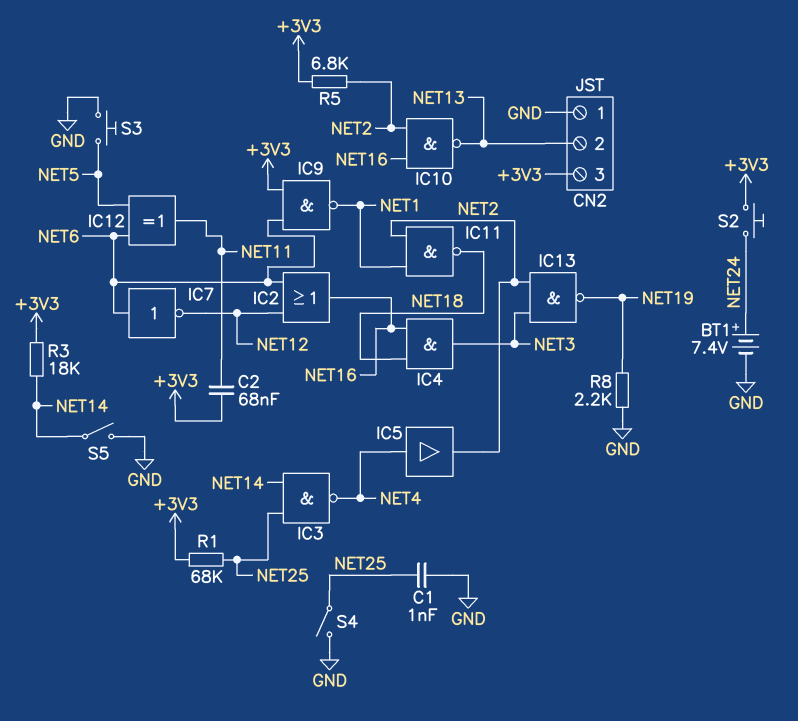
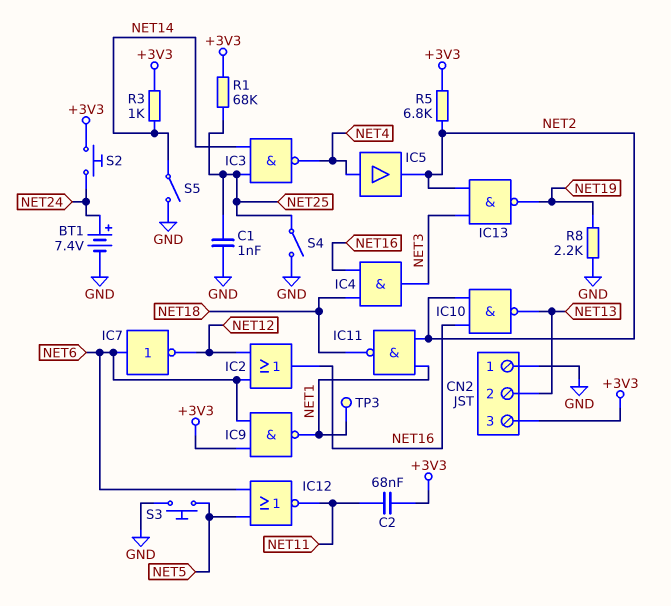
IC12: XOR (in NET5, in NET6, out NET11) -> NOR (in NET5, in NET6, out NET11)
R3: 18k (+3V3, NET14) -> 1k (+3V3, NET14)
TP3: none -> test point (NET1)

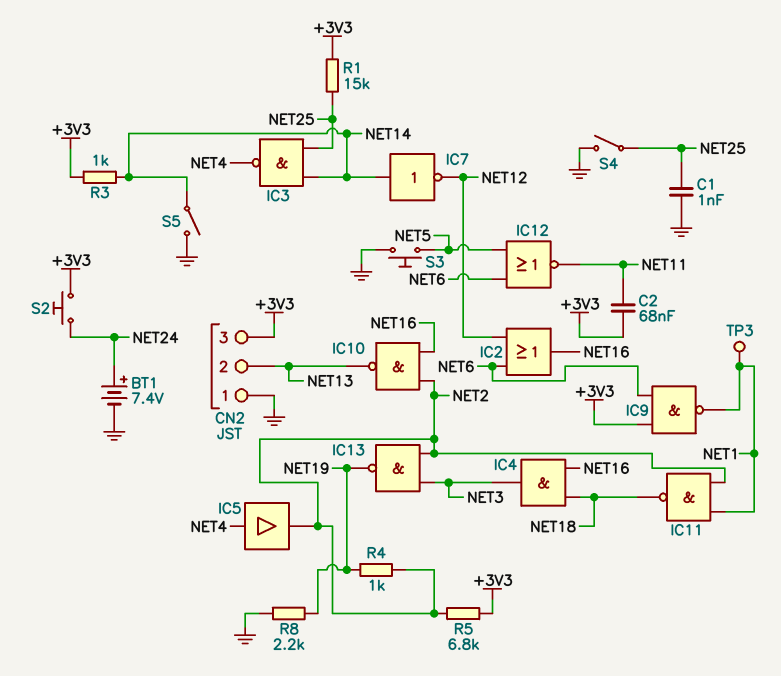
IC7: NOT (in NET6, out NET12) -> NOT (in NET14, out NET12)
R1: 68k (+3V3, NET25) -> 15k (+3V3, NET25)
R4: none -> 1k (NET2, NET19)

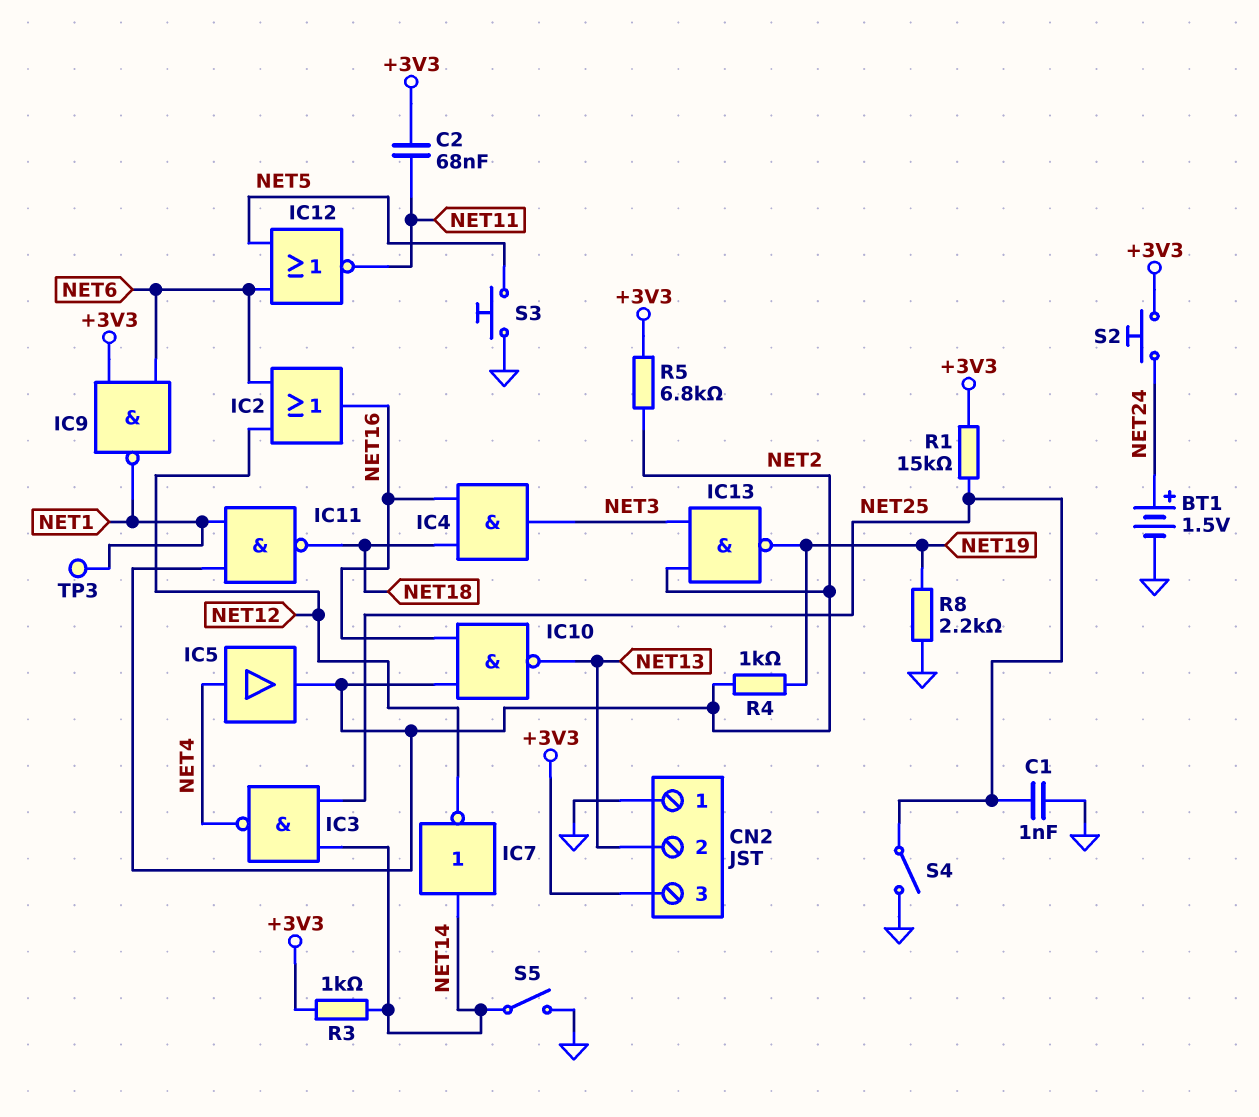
BT1: 7.4V (plus NET24, minus GND) -> 1.5V (plus NET24, minus GND)

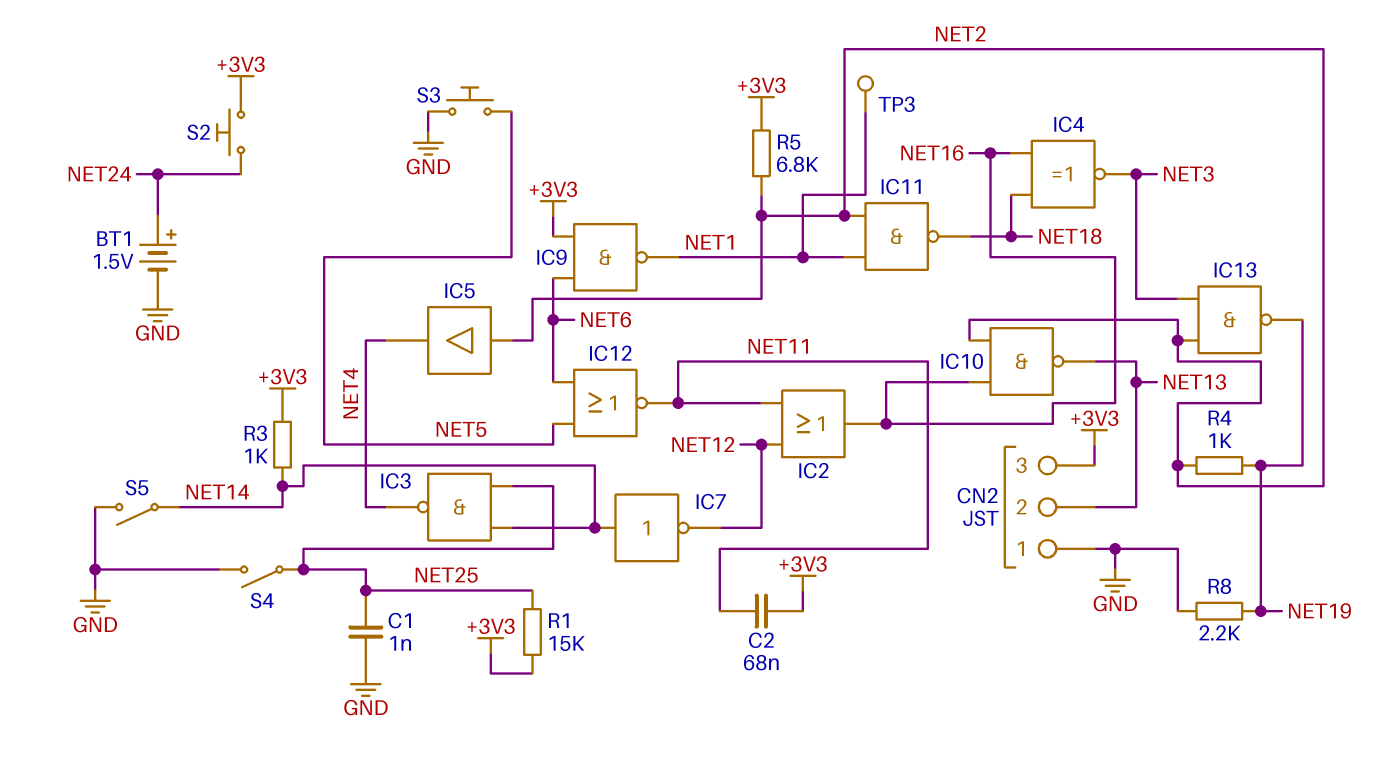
IC2: OR (in NET6, in NET12, out NET16) -> OR (in NET11, in NET12, out NET16)
IC4: AND (in NET16, in NET18, out NET3) -> XNOR (in NET16, in NET18, out NET3)
IC5: buffer (in NET4, out NET2) -> buffer (in NET2, out NET4)

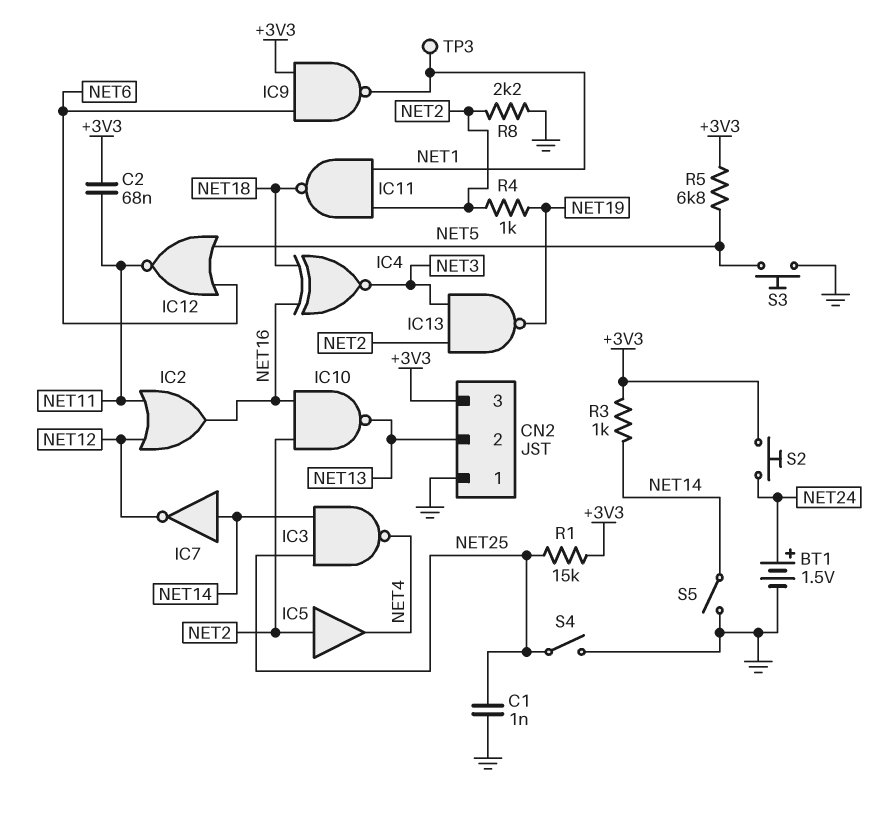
R5: 6.8k (+3V3, NET2) -> 6.8k (+3V3, NET5)
R8: 2.2k (GND, NET19) -> 2.2k (GND, NET2)

